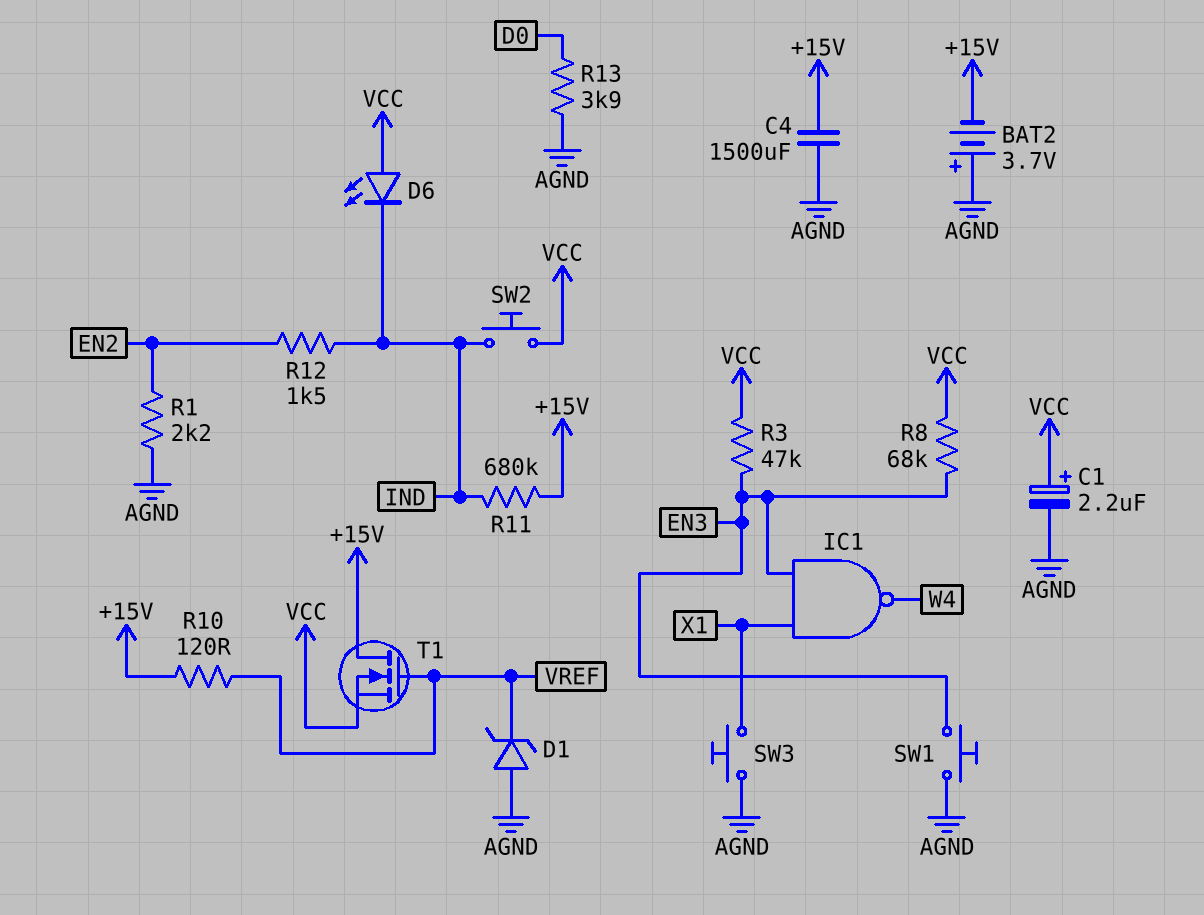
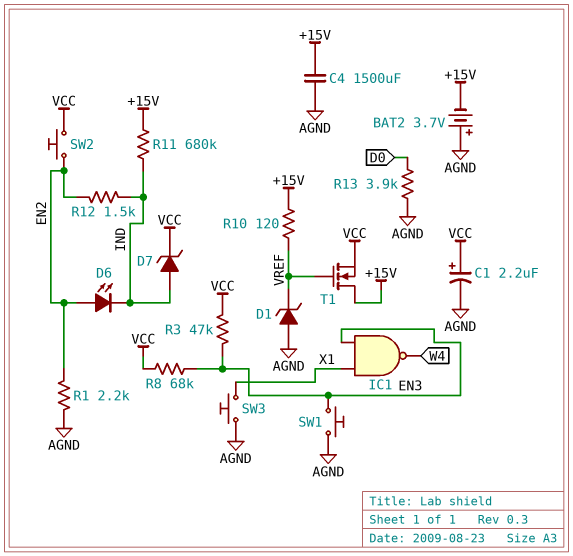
D6: LED (A VCC, K IND) -> LED (A EN2, K IND)
D7: none -> zener (A IND, K VCC)
SW2: button (IND, VCC) -> button (EN2, VCC)

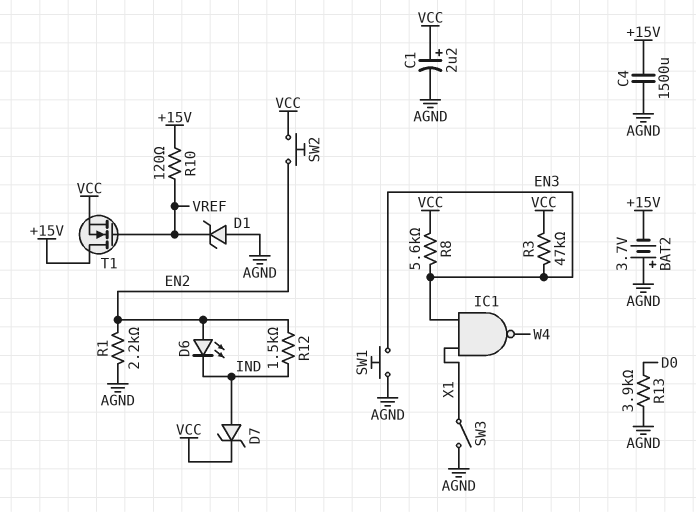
R8: 68k (EN3, VCC) -> 5.6k (EN3, VCC)
R11: 680k (+15V, IND) -> none
SW3: button (AGND, X1) -> switch (AGND, X1)

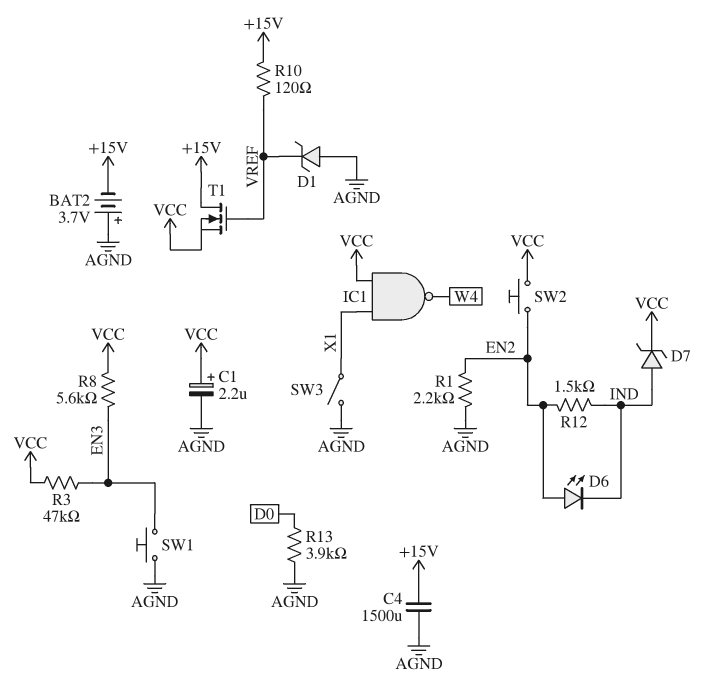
IC1: NAND (in EN3, in X1, out W4) -> NAND (in VCC, in X1, out W4)

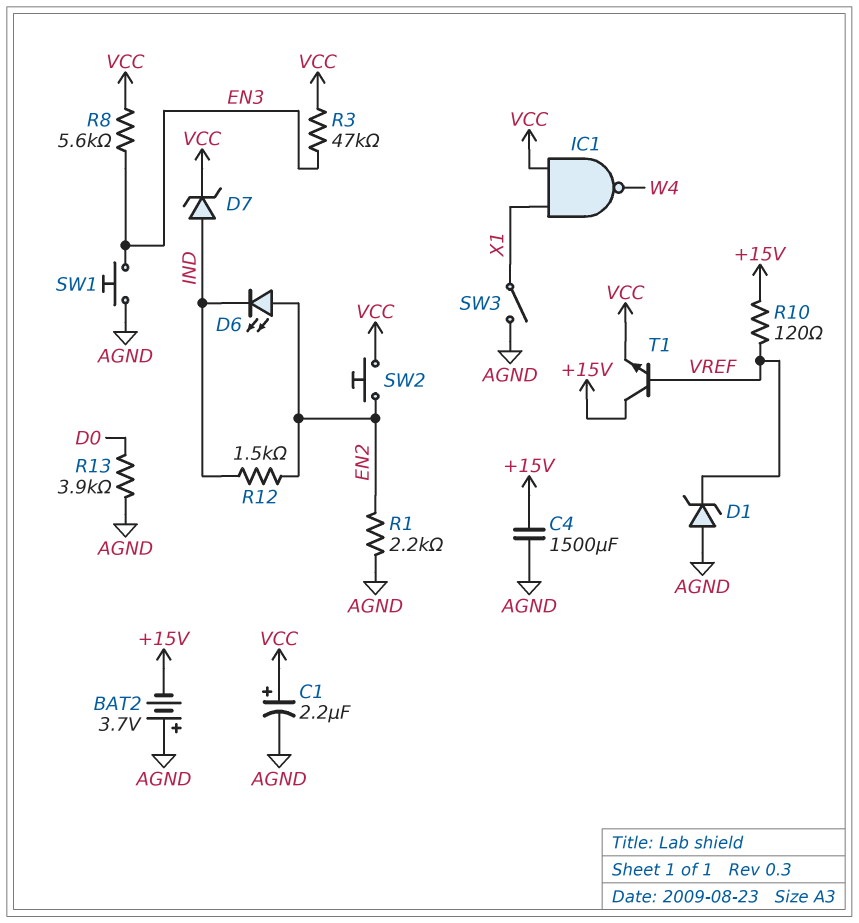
T1: NMOS (G VREF, D +15V, S VCC) -> NPN (B VREF, C +15V, E VCC)

